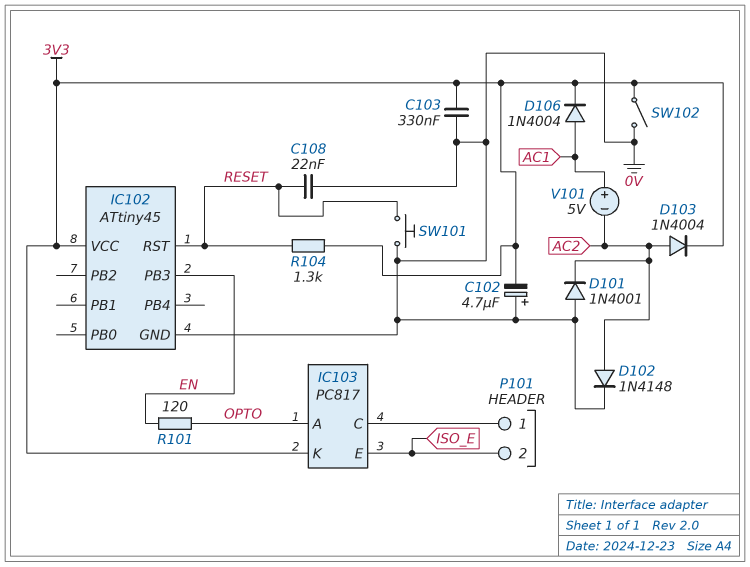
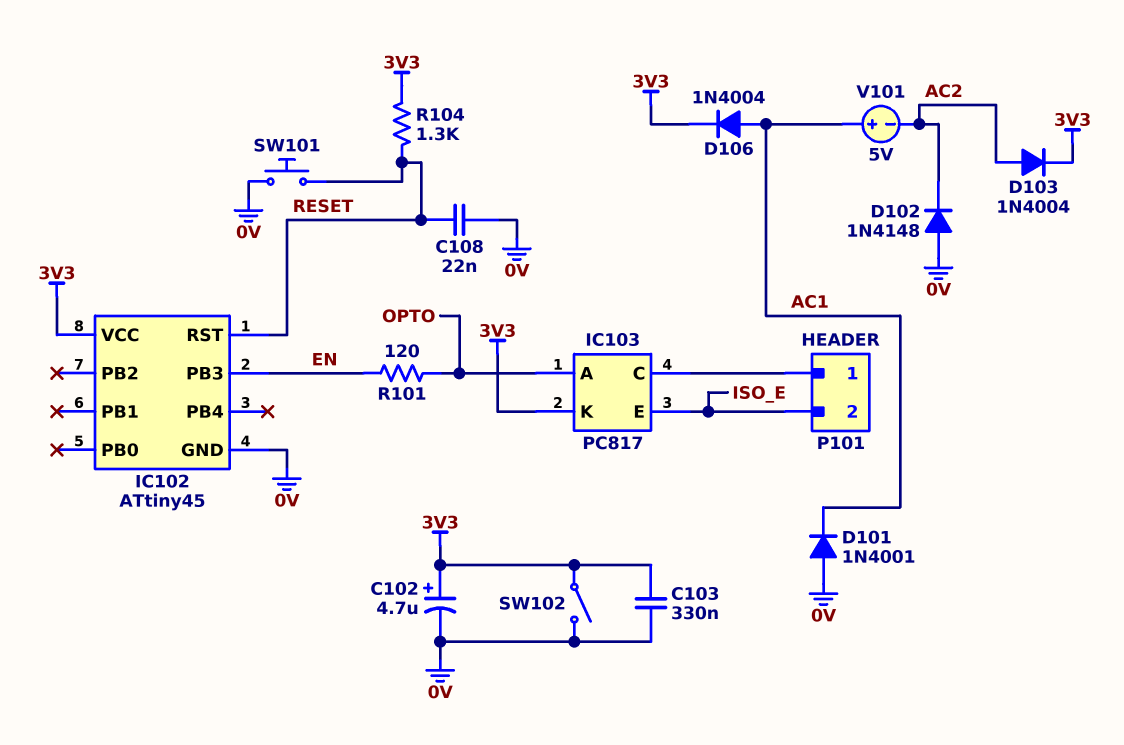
C102: 4.7uF (plus 0V, minus 3V3) -> 4.7uF (plus 3V3, minus 0V)
D101: diode 1N4001 (A 0V, K AC2) -> diode 1N4001 (A 0V, K AC1)
D102: diode 1N4148 (A AC2, K 0V) -> diode 1N4148 (A 0V, K AC2)

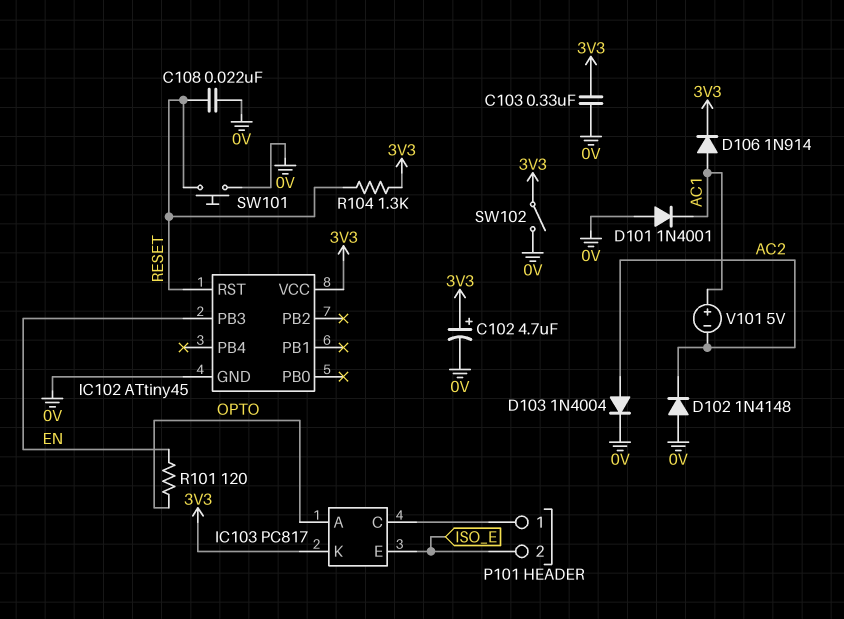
D103: diode 1N4004 (A AC2, K 3V3) -> diode 1N4004 (A AC2, K 0V)
D106: diode 1N4004 (A AC1, K 3V3) -> diode 1N914 (A AC1, K 3V3)

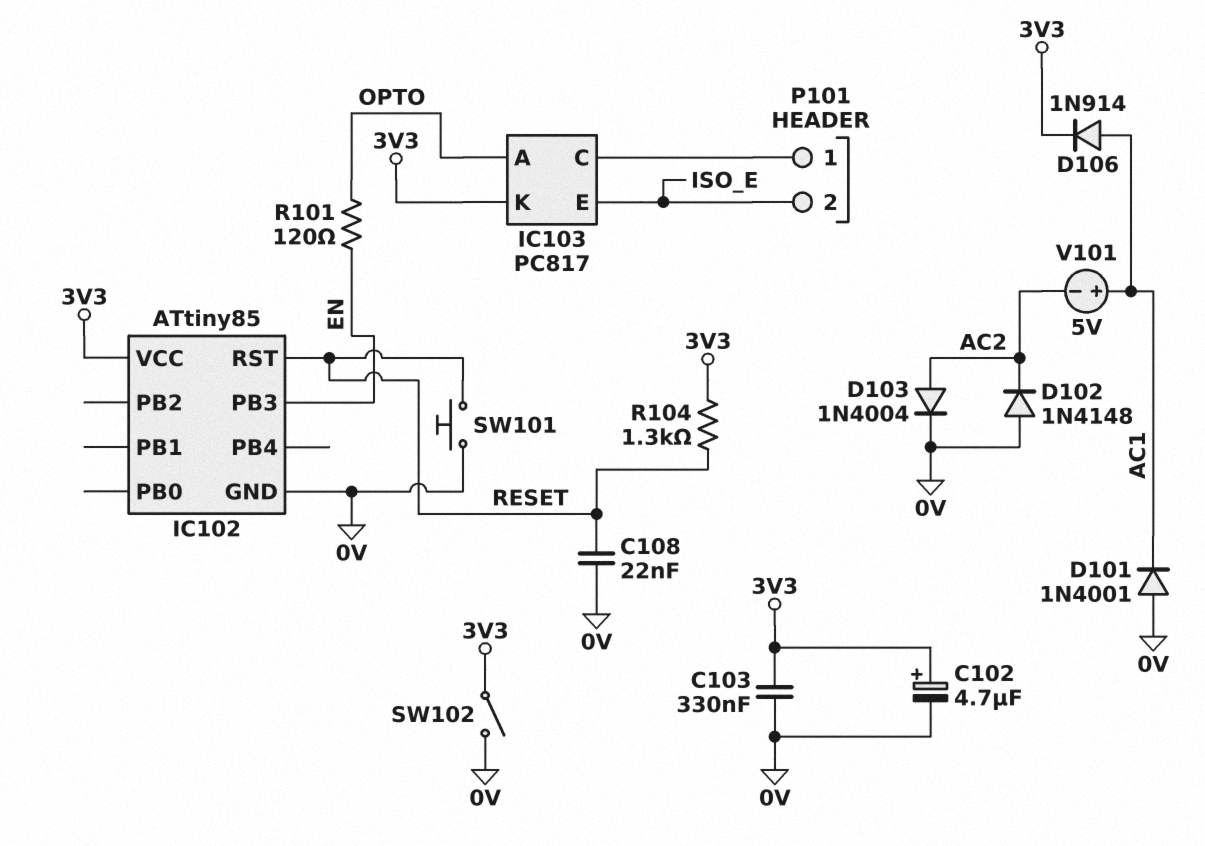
IC102: ATtiny45 -> ATtiny85

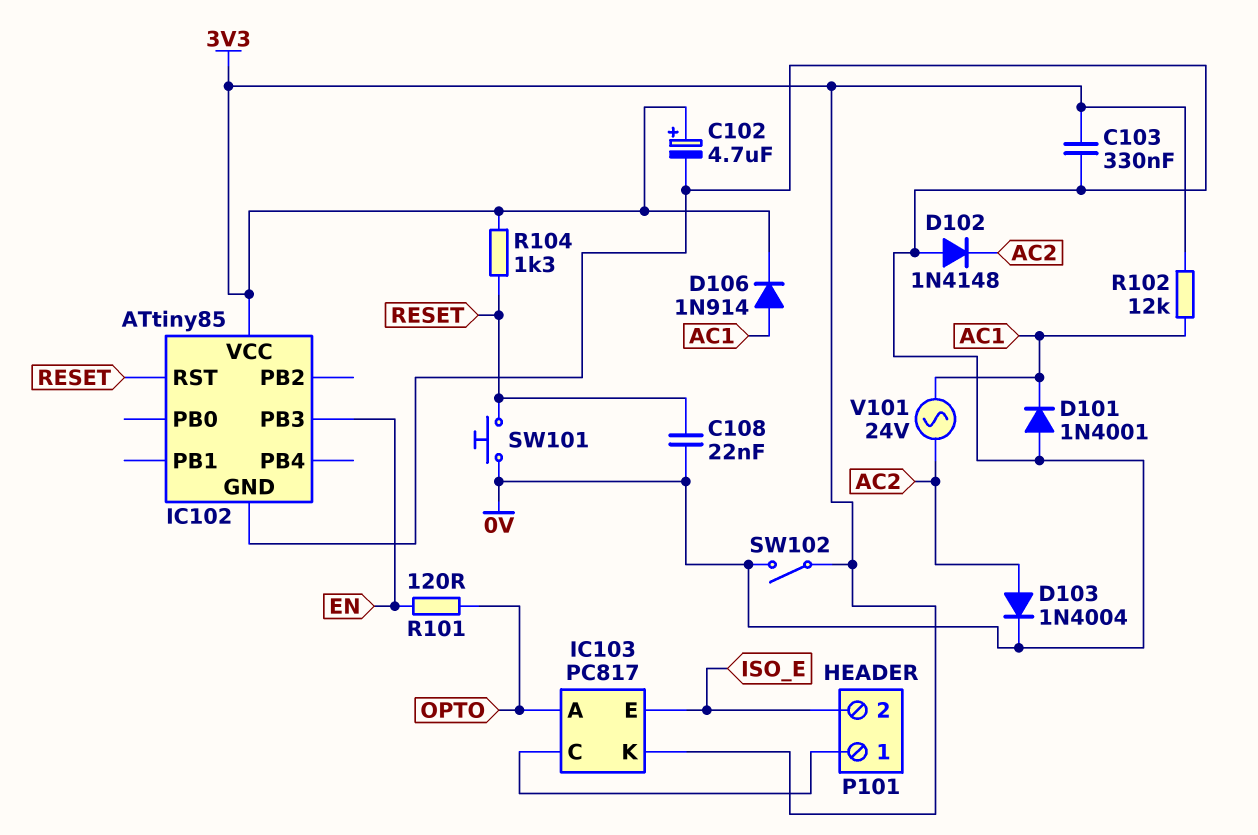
R102: none -> 12k (3V3, AC1)
V101: 5V (plus AC1, minus AC2) -> AC 24V (AC1, AC2)

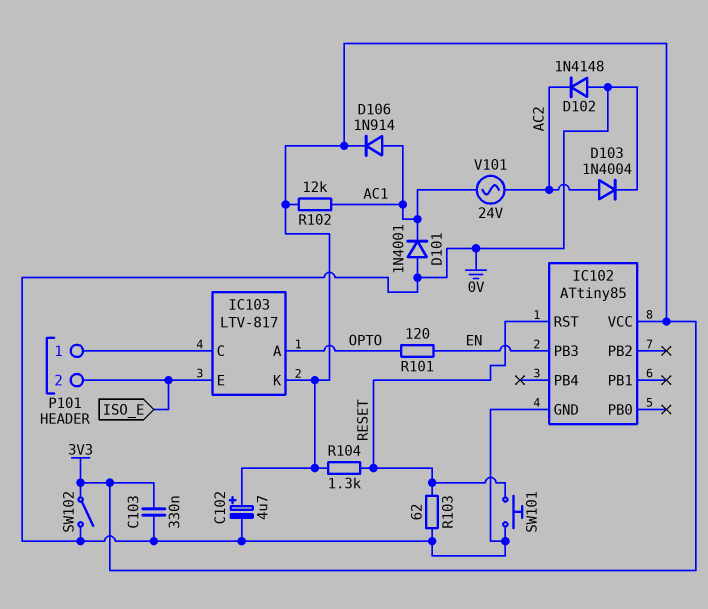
C108: 22nF (0V, RESET) -> none
IC103: PC817 -> LTV-817
R103: none -> 62 (0V, RESET)

